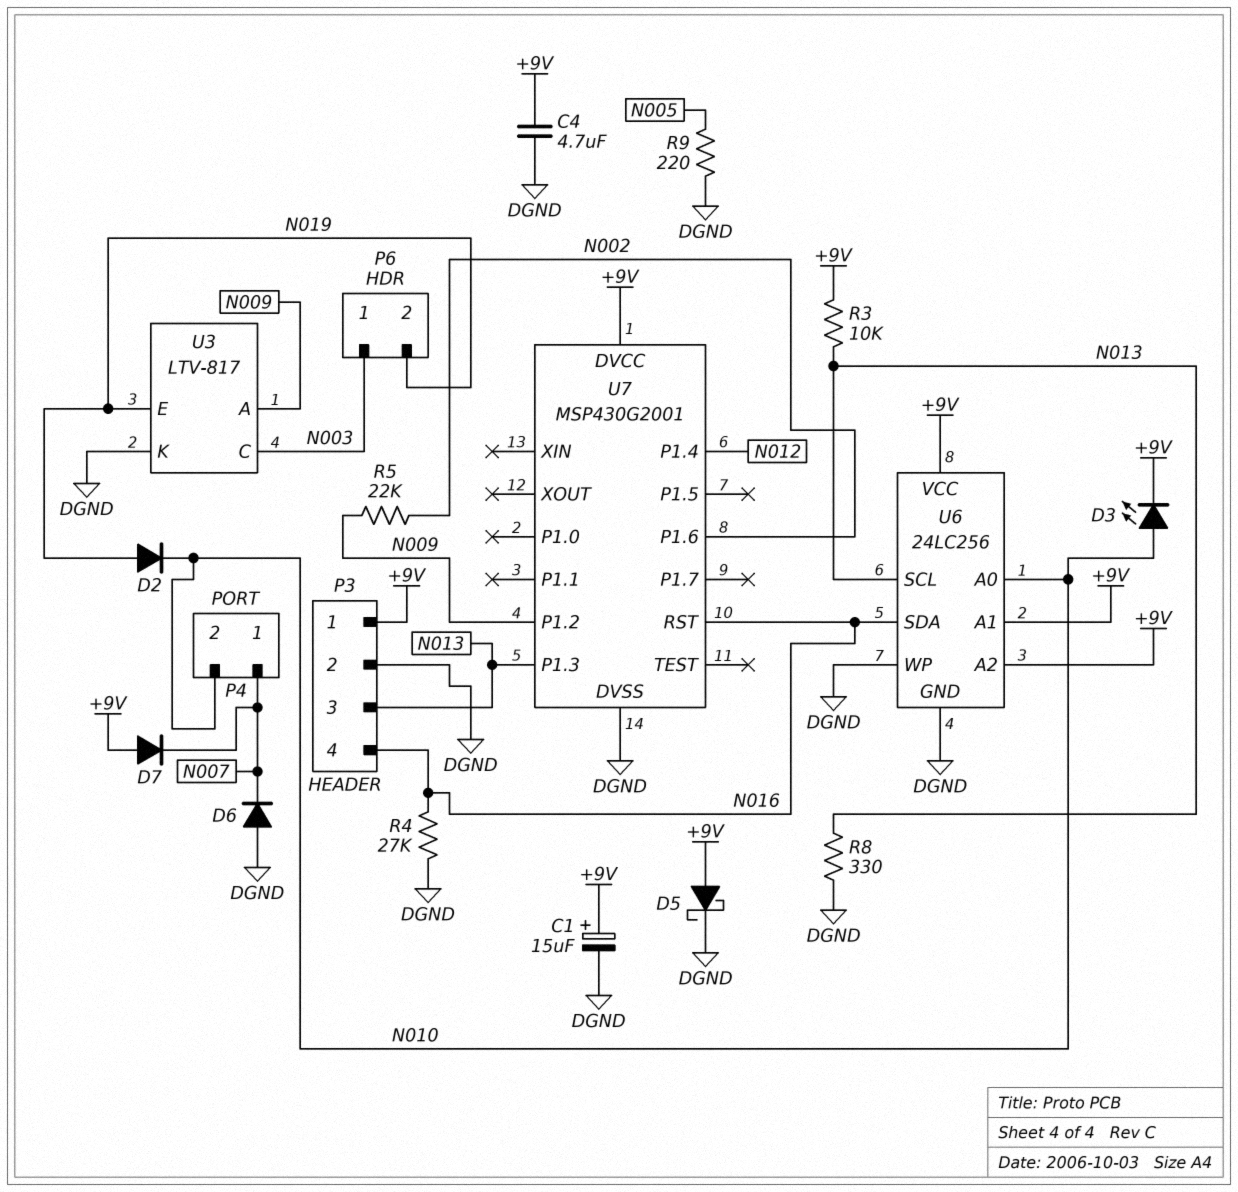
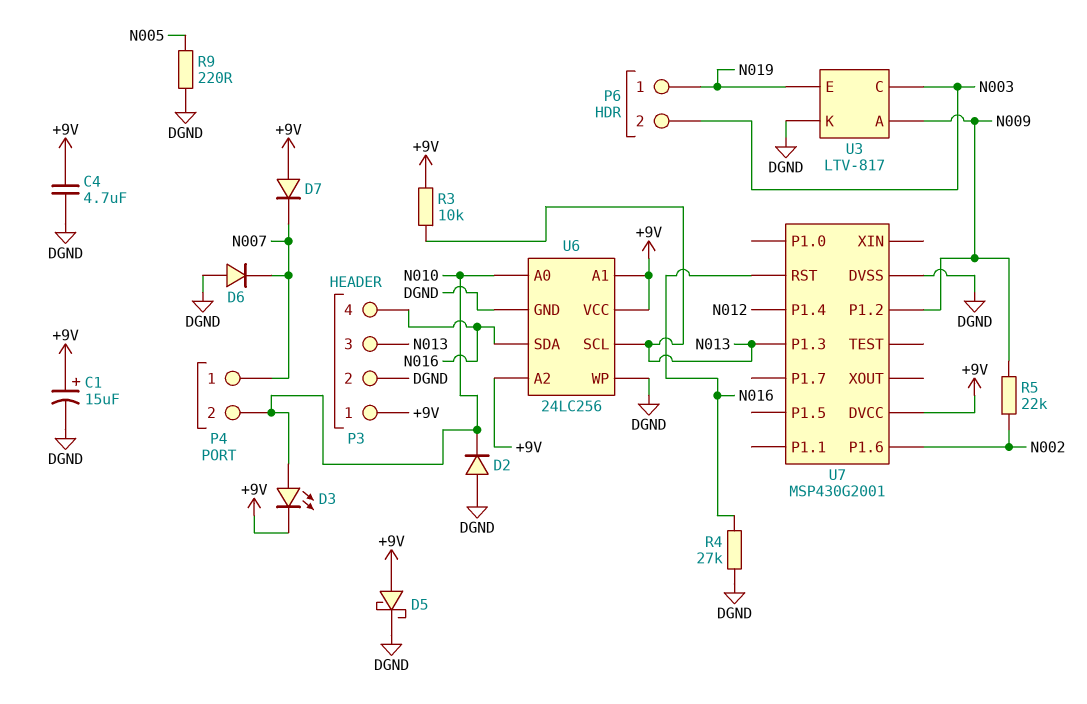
D2: diode (A N019, K N010) -> diode (A DGND, K N010)
P6 pin 1: N003 -> N019
P6 pin 2: N019 -> N003
R8: 330 (DGND, N013) -> none

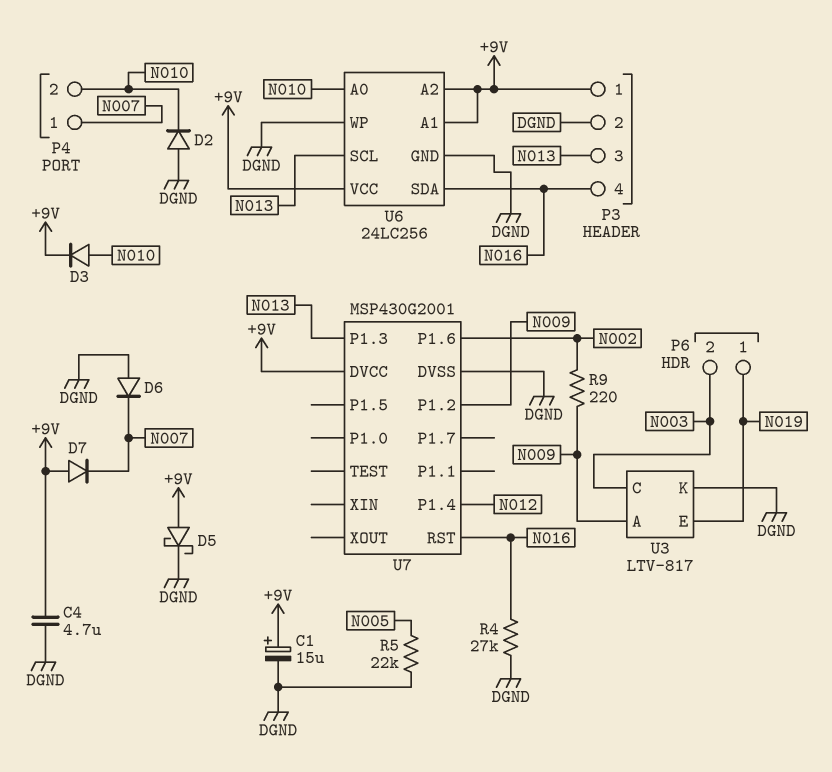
D3: LED (A N010, K +9V) -> diode (A N010, K +9V)
R3: 10k (+9V, N013) -> none
R5: 22k (N002, N009) -> 22k (DGND, N005)
R9: 220 (DGND, N005) -> 220 (N002, N009)

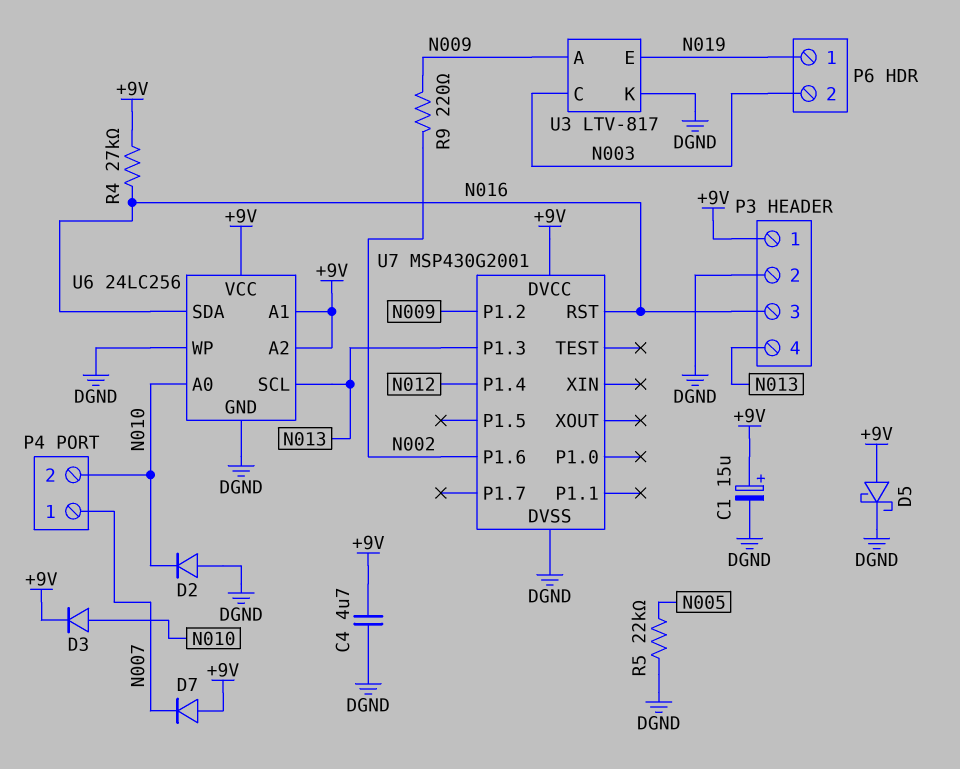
D6: diode (A DGND, K N007) -> none
P3 pin 3: N013 -> N016
P3 pin 4: N016 -> N013
R4: 27k (DGND, N016) -> 27k (+9V, N016)

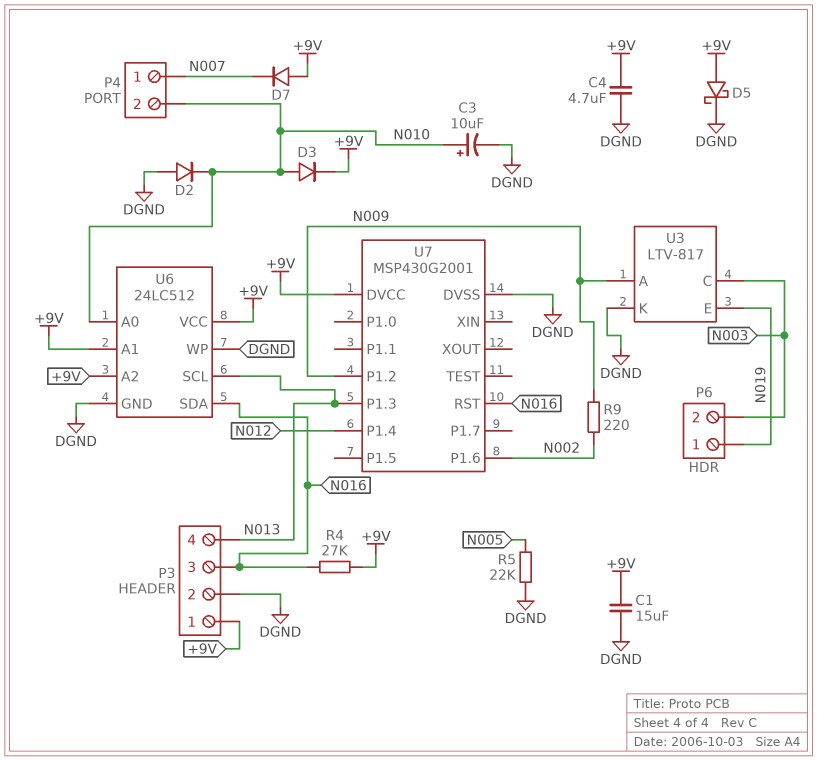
C1: 15uF (plus +9V, minus DGND) -> 15uF (+9V, DGND)
C3: none -> 10uF (plus N010, minus DGND)
U6: 24LC256 -> 24LC512

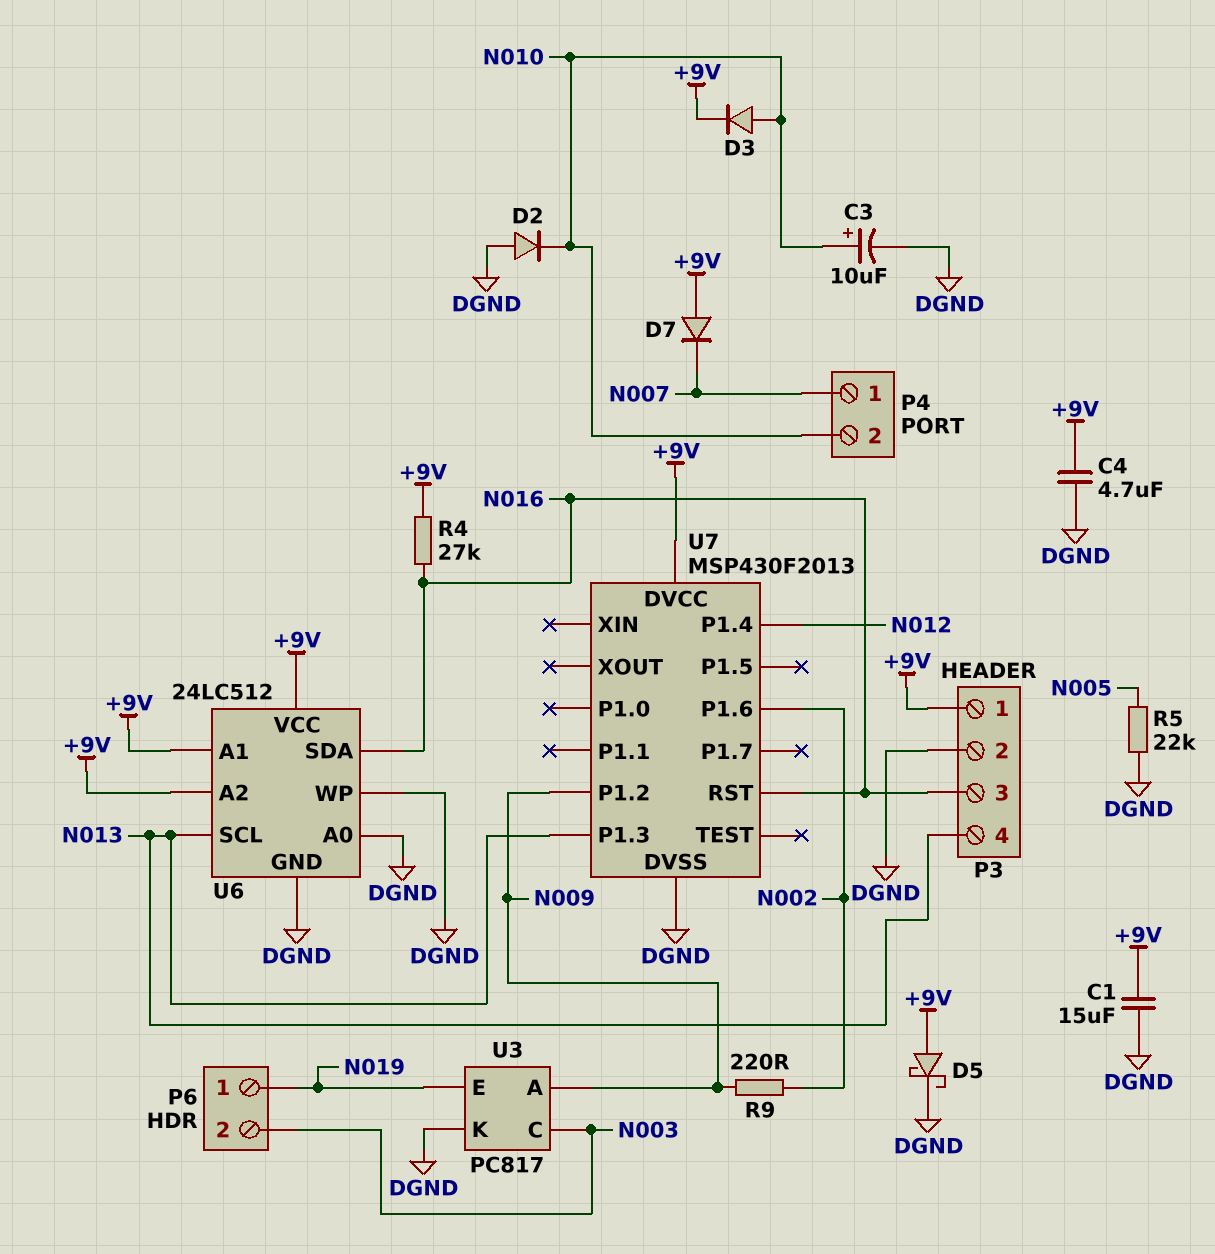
U3: LTV-817 -> PC817
U6 pin A0: N010 -> DGND
U7: MSP430G2001 -> MSP430F2013

